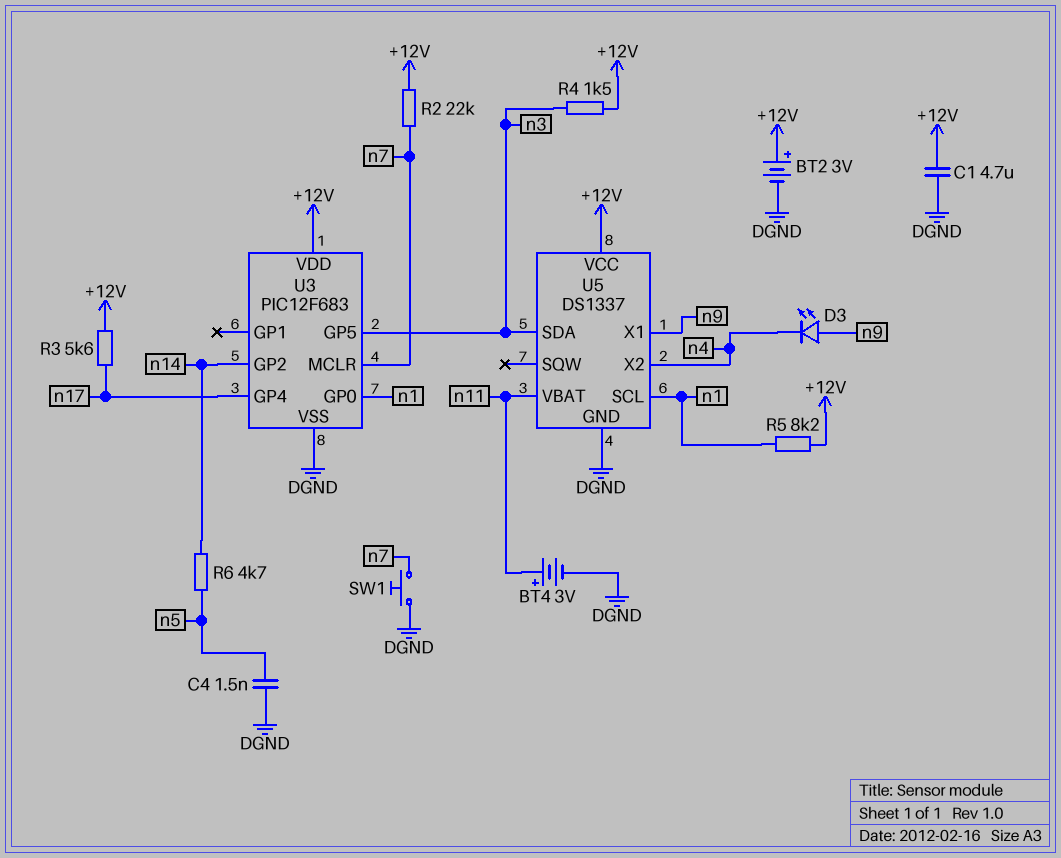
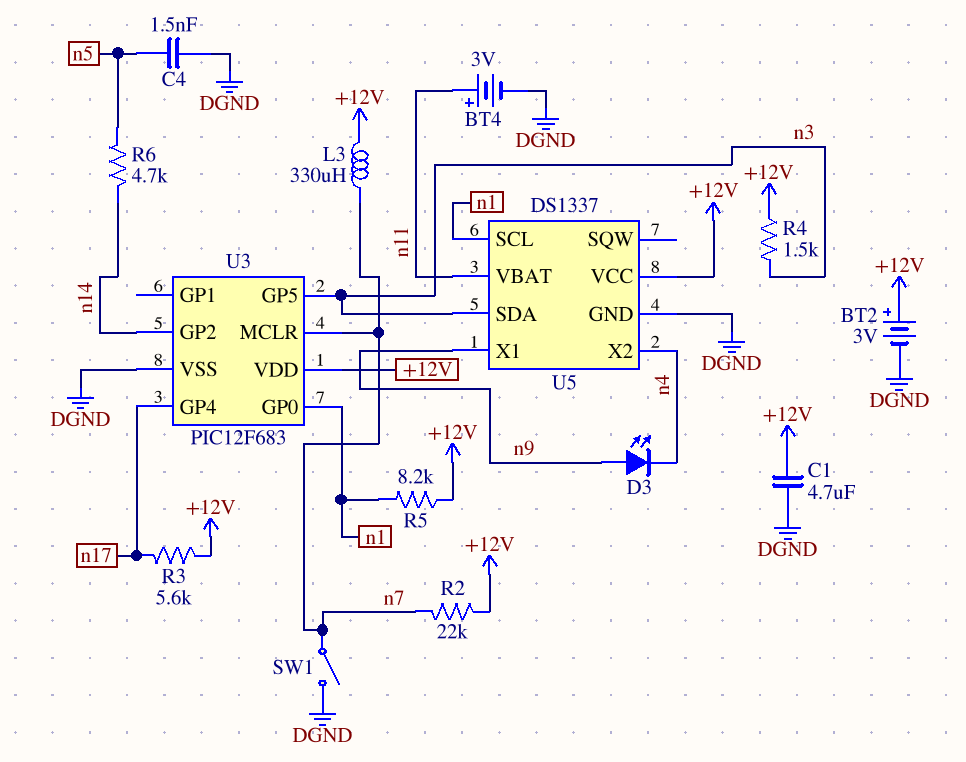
L3: none -> 330uH (+12V, n7)
SW1: button (DGND, n7) -> switch (DGND, n7)

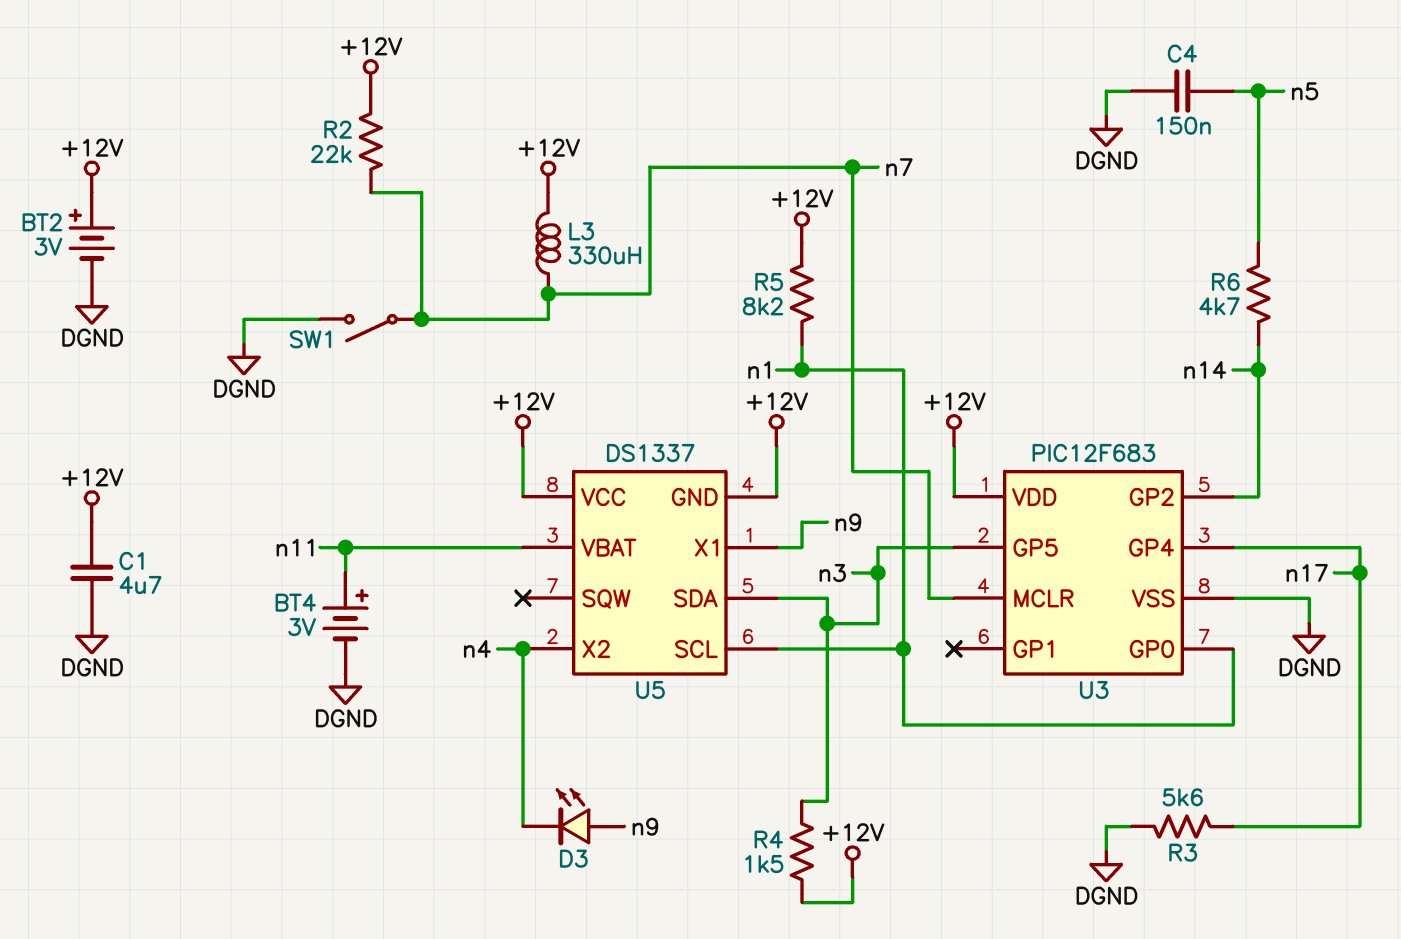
C4: 1.5nF (DGND, n5) -> 150nF (DGND, n5)
R3: 5.6k (+12V, n17) -> 5.6k (DGND, n17)
U5 pin GND: DGND -> +12V

